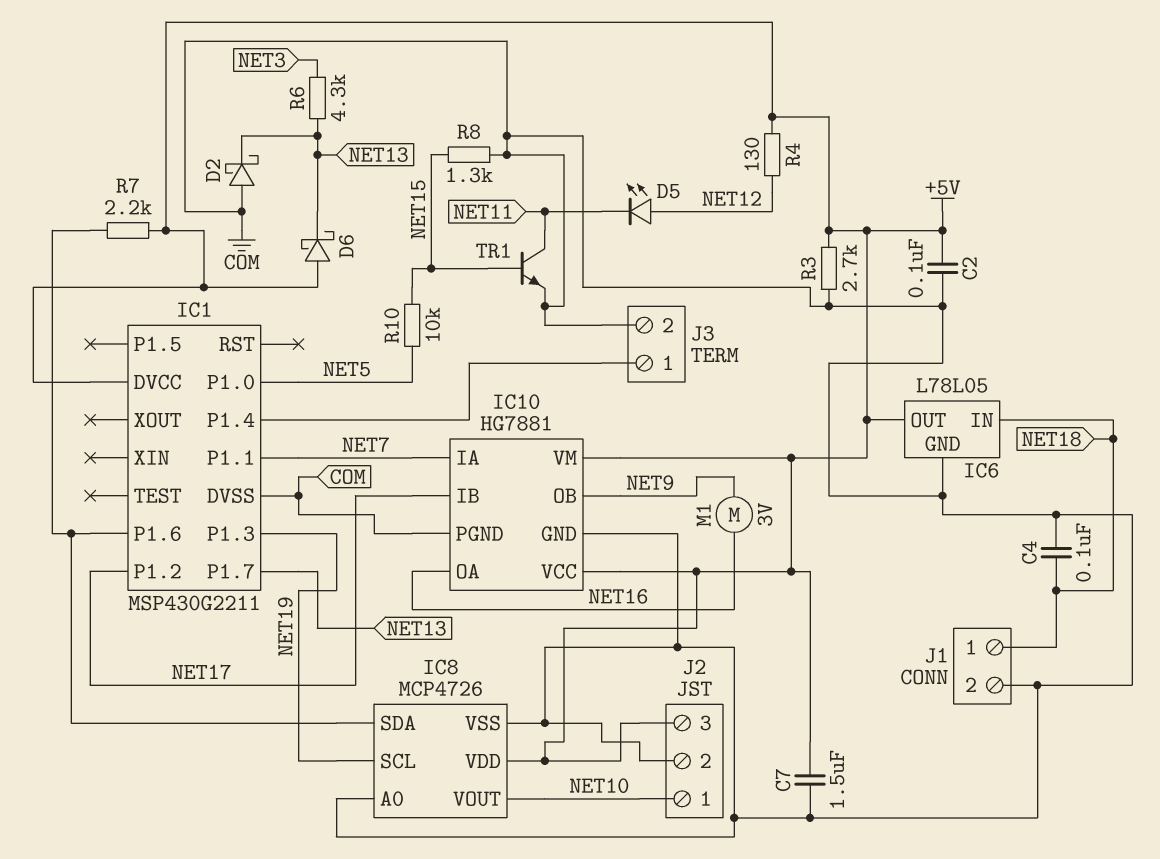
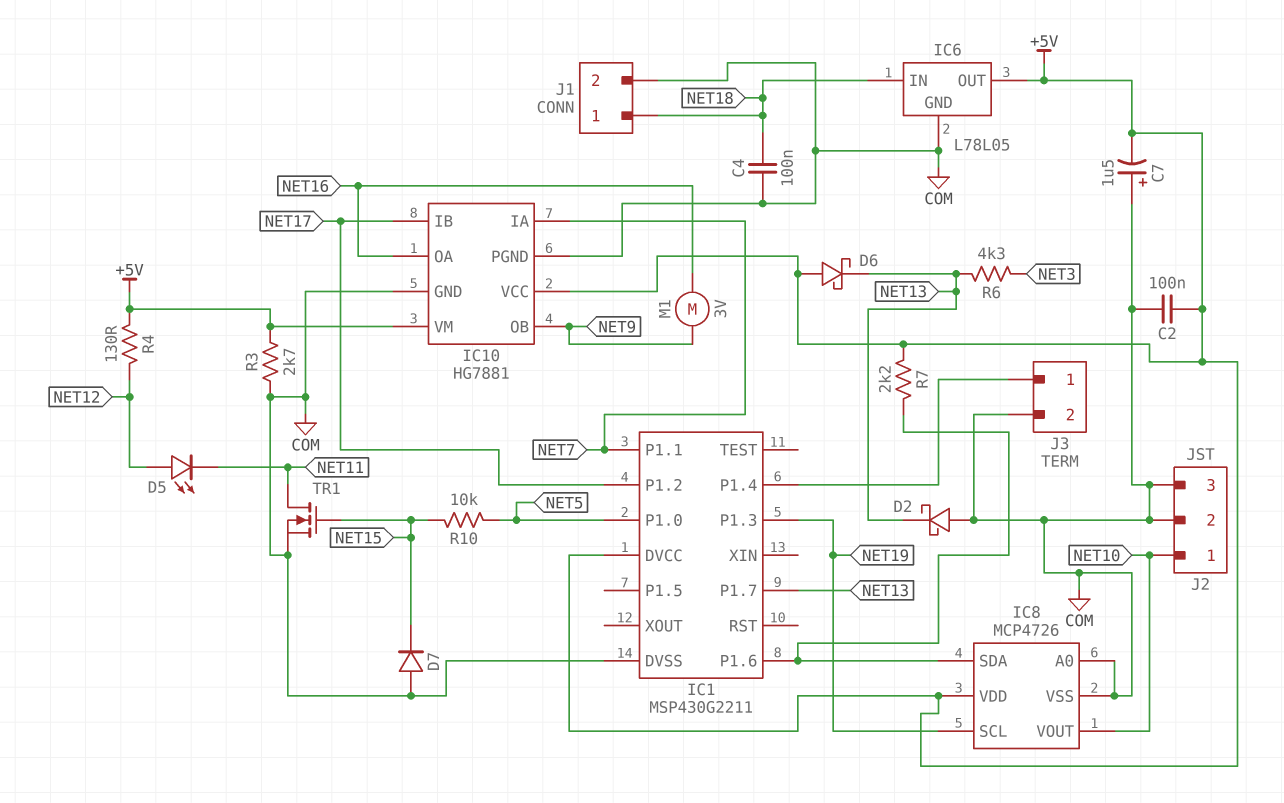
C7: 1.5uF (+5V, COM) -> 1.5uF (plus COM, minus +5V)
D7: none -> diode (A COM, K NET15)
J2 pin 3: +5V -> COM
R8: 1.3k (COM, NET15) -> none
TR1: NPN (B NET15, C NET11, E COM) -> NMOS (G NET15, D NET11, S COM)

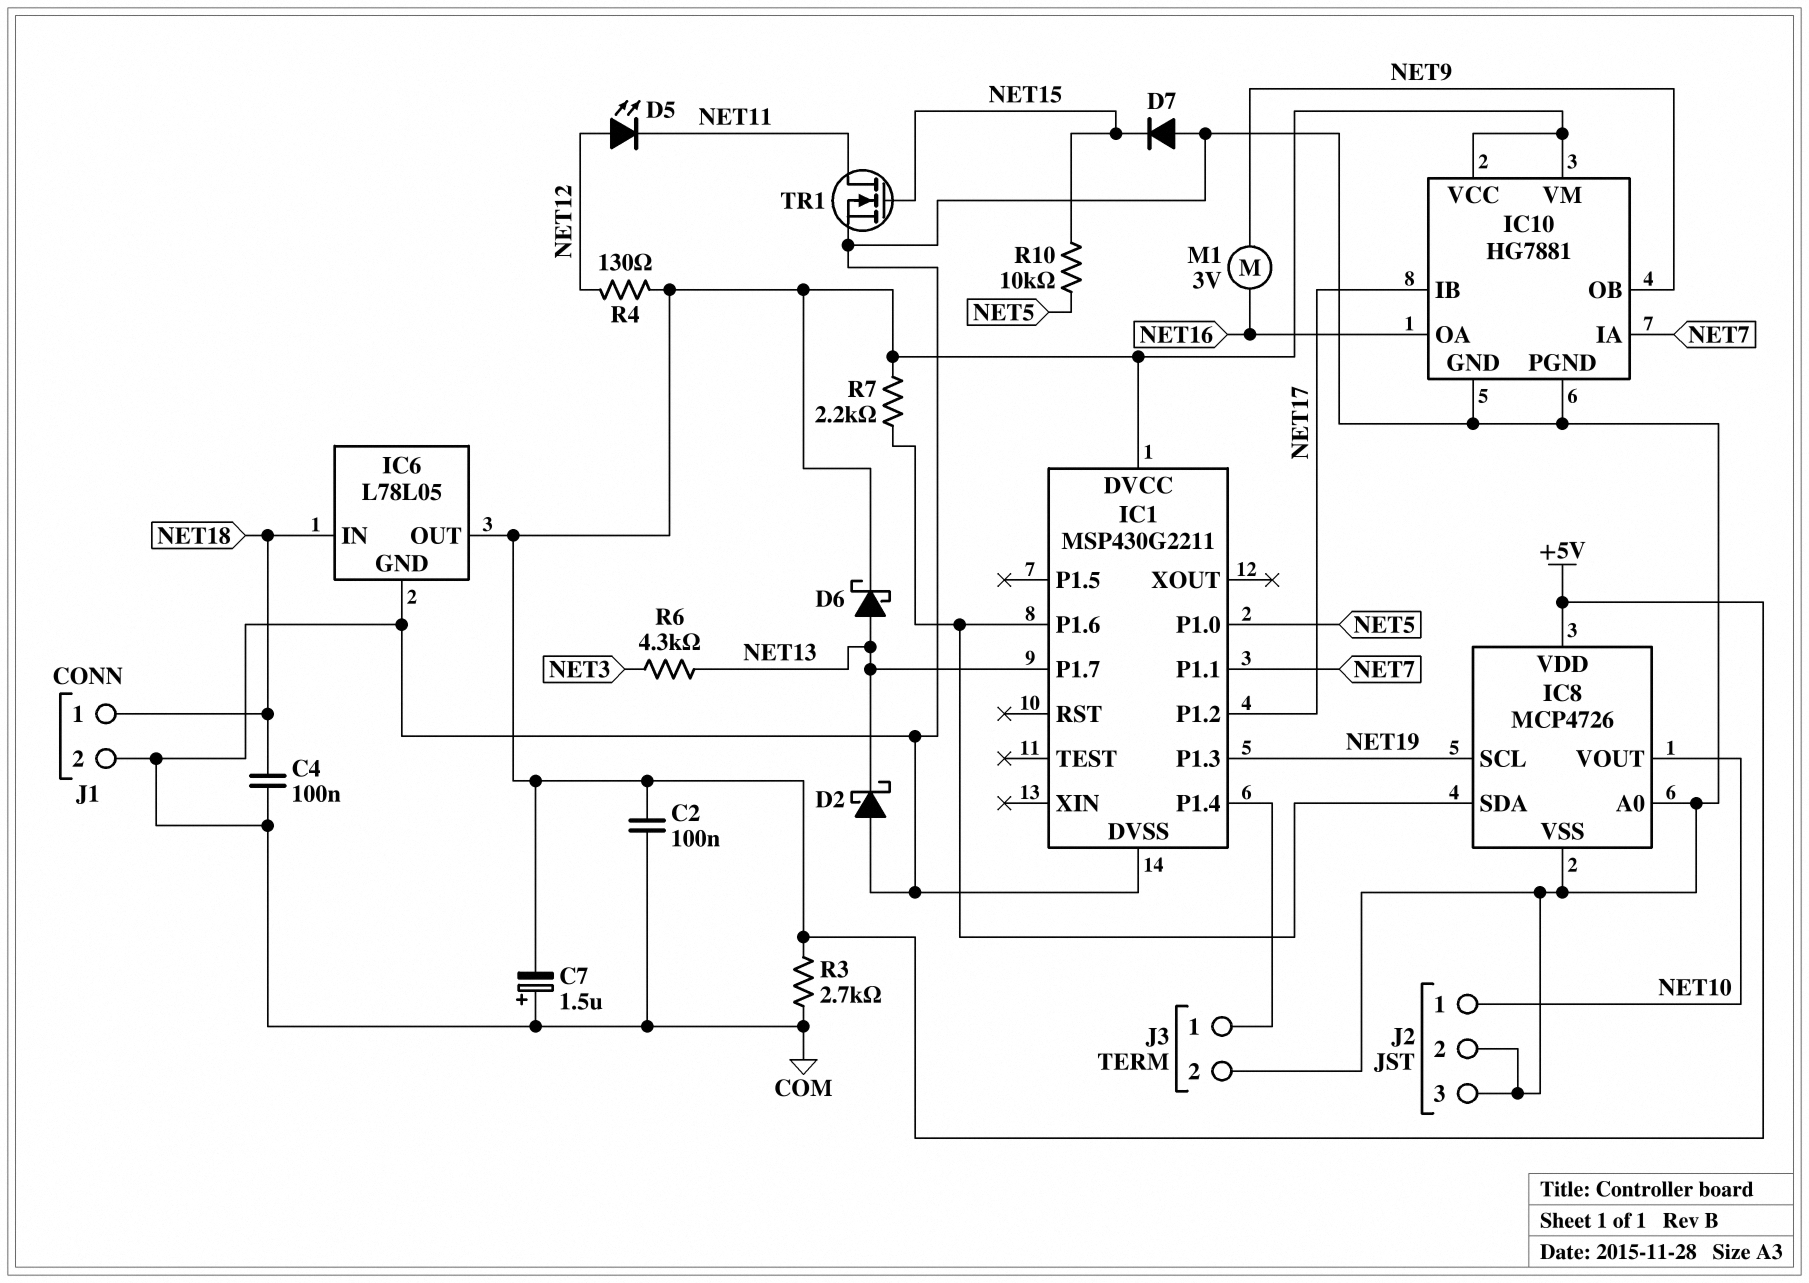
D6: schottky (A +5V, K NET13) -> schottky (A NET13, K +5V)

